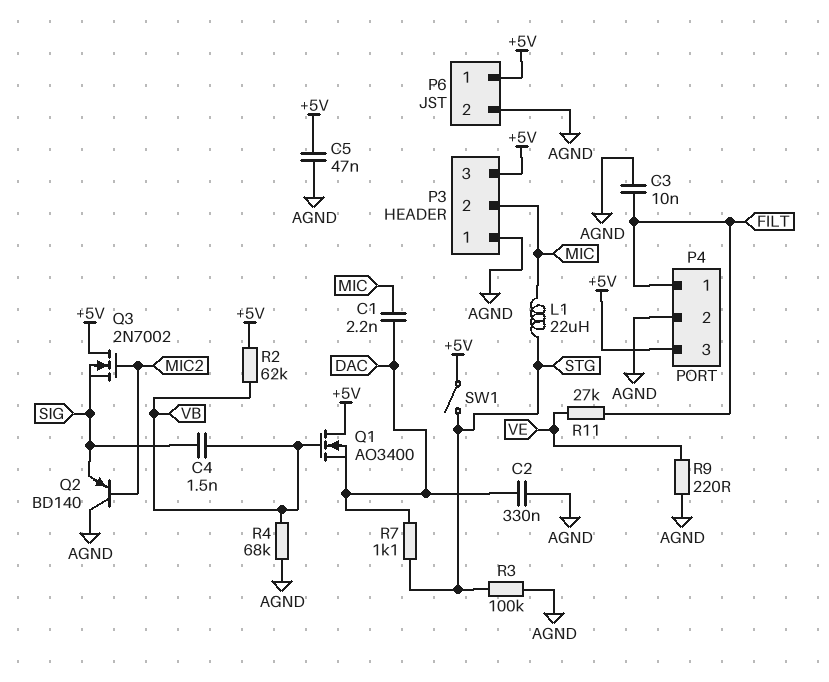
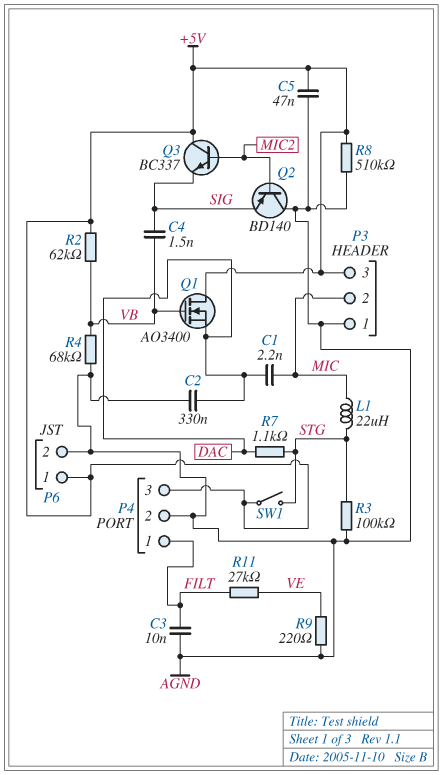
Q3: NMOS 2N7002 (G MIC2, D +5V, S SIG) -> NPN BC337 (B MIC2, C +5V, E SIG)
R8: none -> 510k (+5V, AGND)

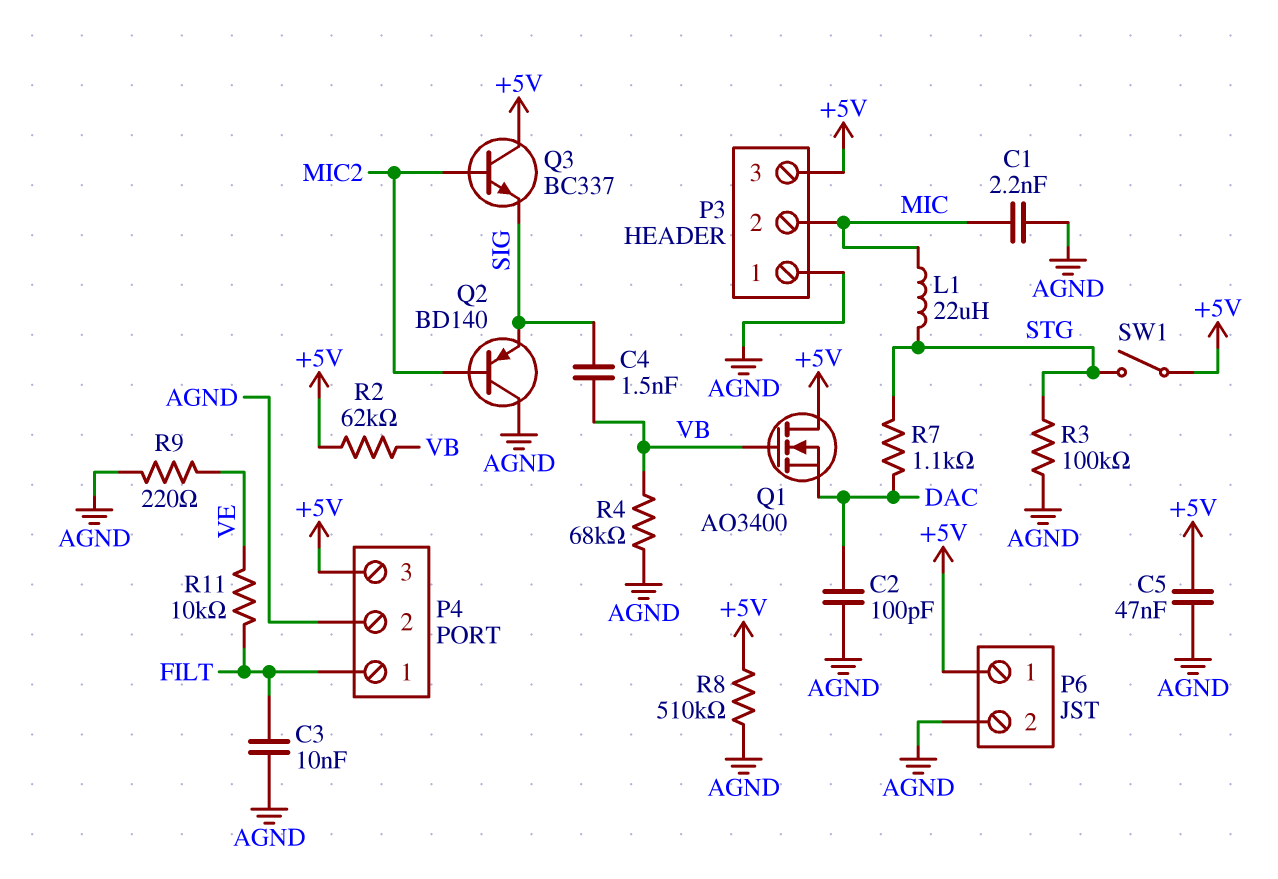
C1: 2.2nF (DAC, MIC) -> 2.2nF (AGND, MIC)
C2: 330nF (AGND, DAC) -> 100pF (AGND, DAC)
R11: 27k (FILT, VE) -> 10k (FILT, VE)

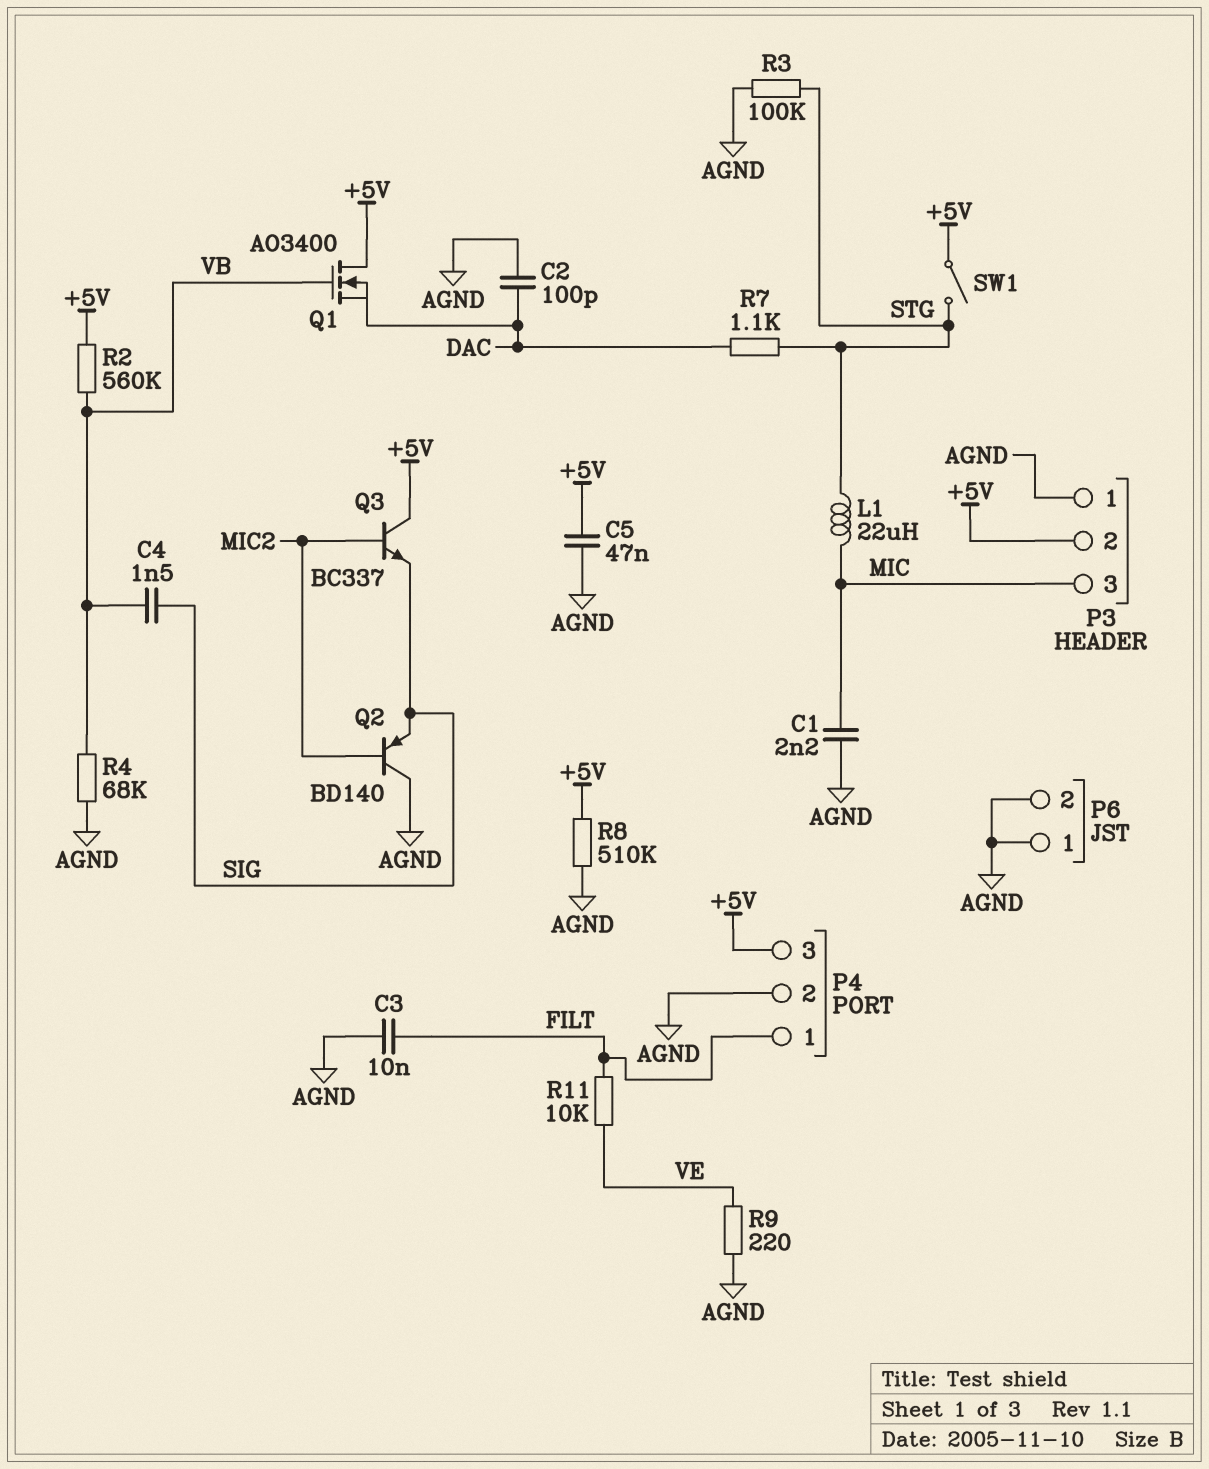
P3 pin 2: MIC -> +5V
P3 pin 3: +5V -> MIC
P6 pin 1: +5V -> AGND
R2: 62k (+5V, VB) -> 560k (+5V, VB)

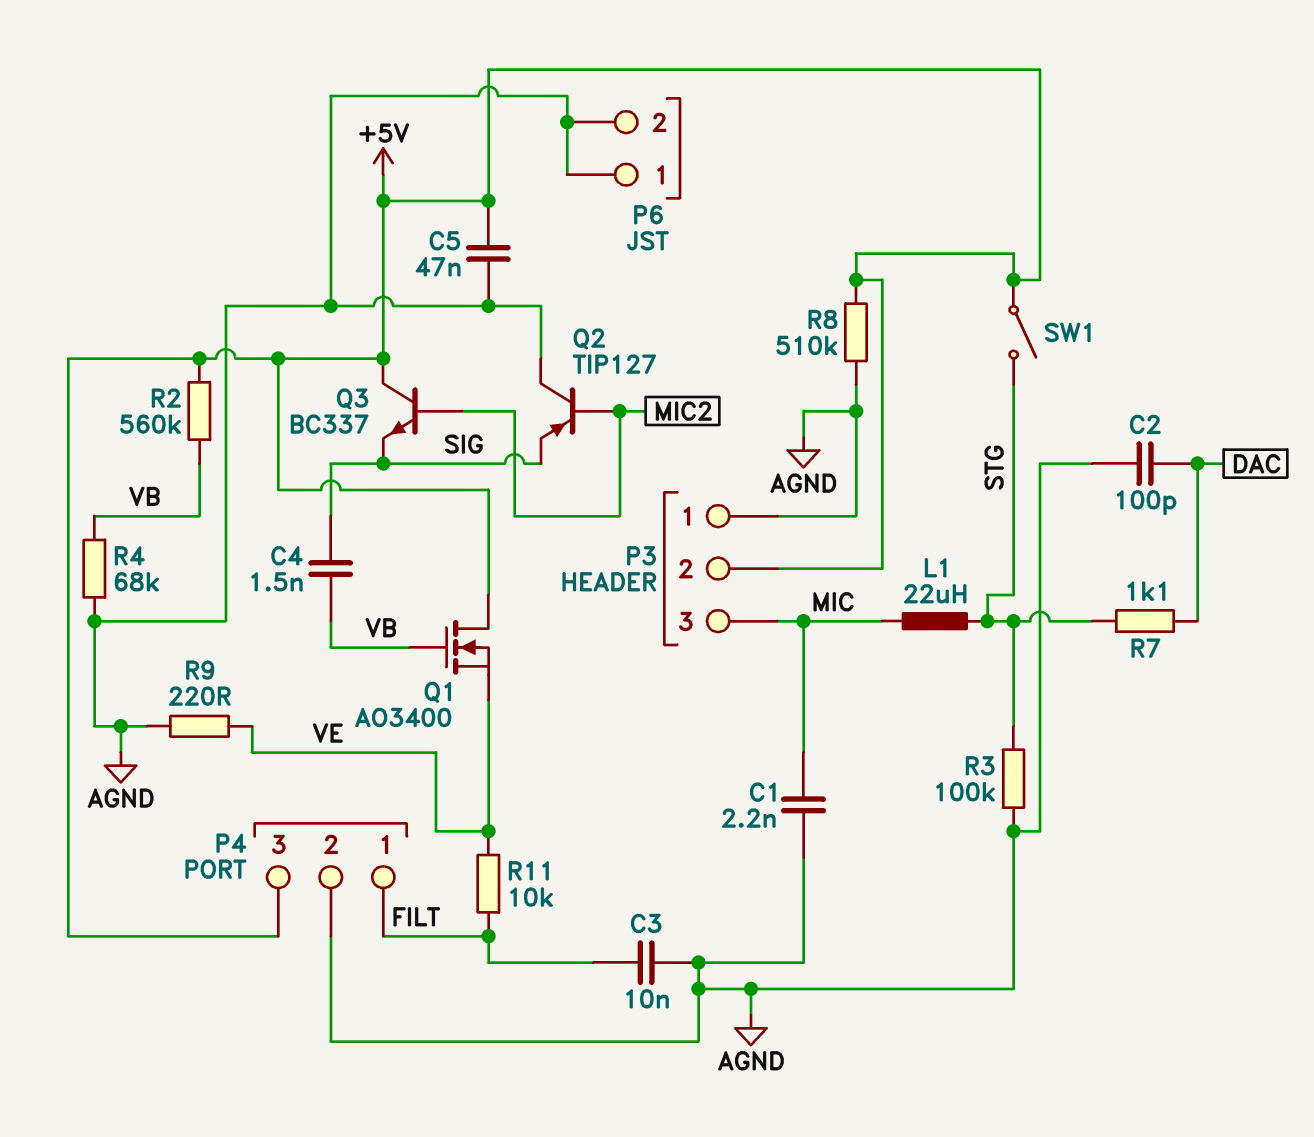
Q1: NMOS AO3400 (G VB, D +5V, S DAC) -> NMOS AO3400 (G VB, D +5V, S VE)
Q2: PNP BD140 (B MIC2, C AGND, E SIG) -> PNP TIP127 (B MIC2, C AGND, E SIG)

